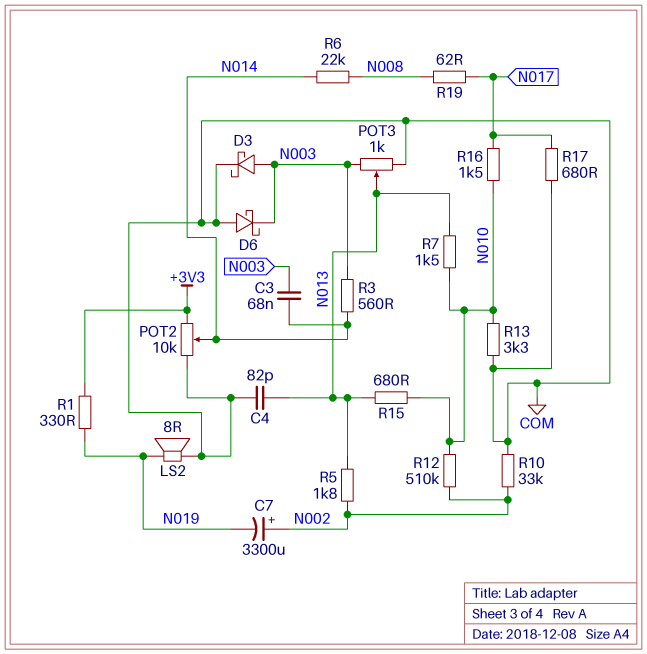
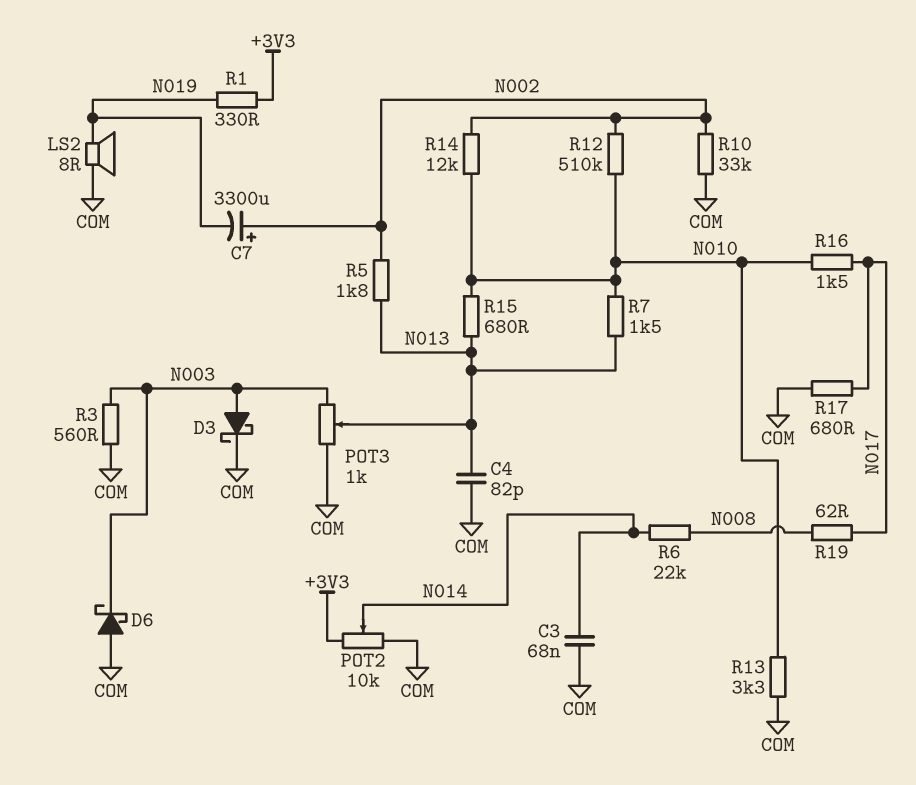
C3: 68nF (N003, N014) -> 68nF (COM, N014)
R3: 560 (N003, N014) -> 560 (COM, N003)
R14: none -> 12k (N002, N010)

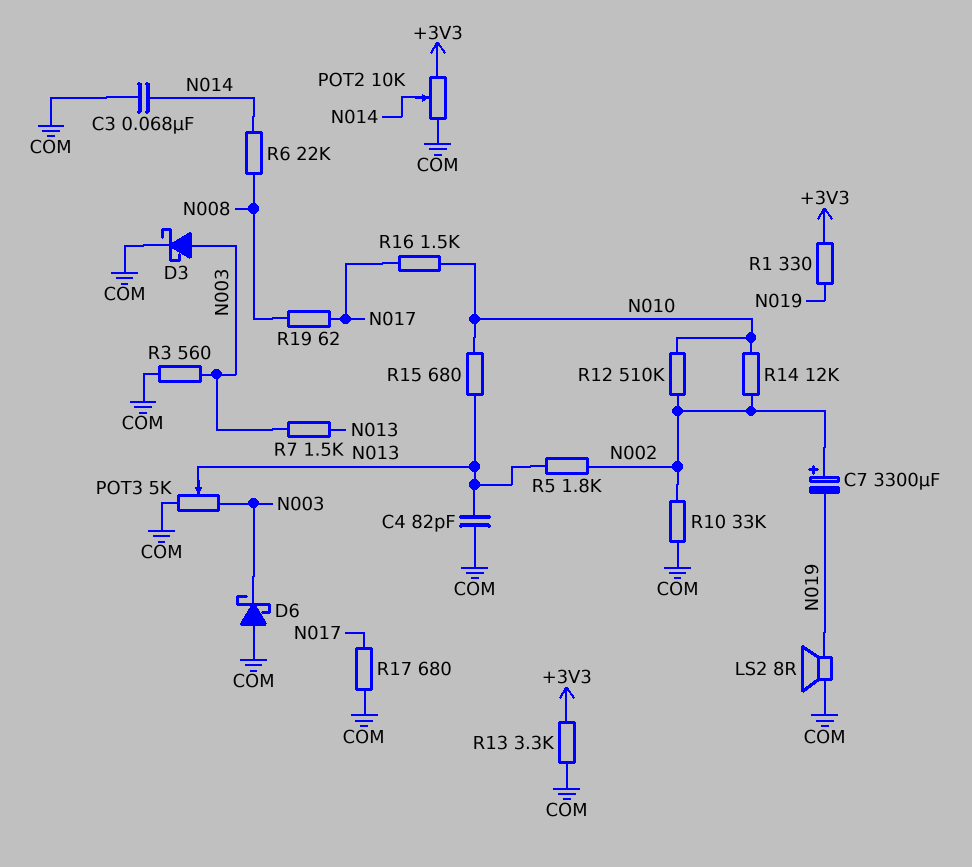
POT3: 1k (COM, N003, wiper N013) -> 5k (COM, N003, wiper N013)
R7: 1.5k (N010, N013) -> 1.5k (N003, N013)
R13: 3.3k (COM, N010) -> 3.3k (+3V3, COM)

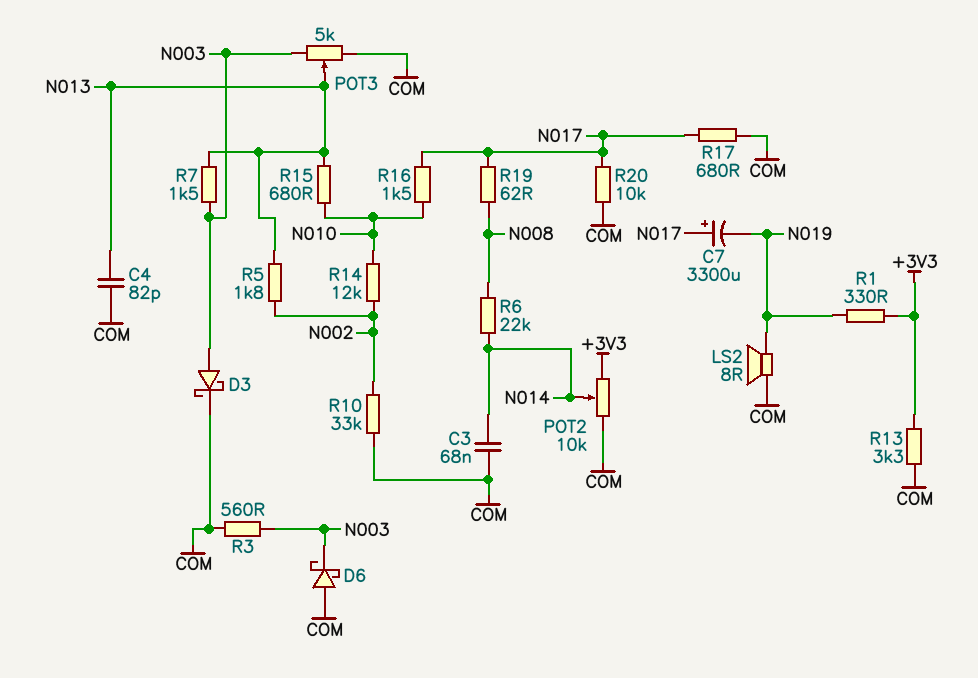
C7: 3300uF (plus N002, minus N019) -> 3300uF (plus N017, minus N019)
R12: 510k (N002, N010) -> none
R20: none -> 10k (COM, N017)

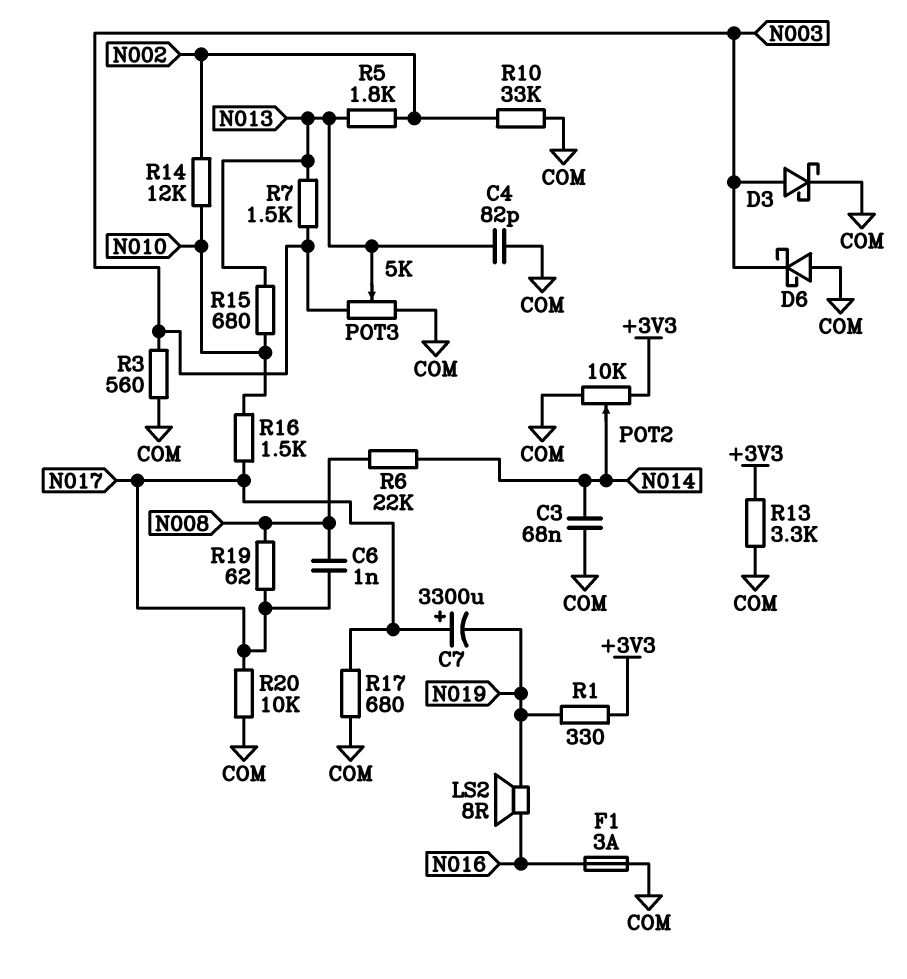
C6: none -> 1nF (N008, N017)
F1: none -> 3A (COM, N016)
LS2: speaker 8R (COM, N019) -> speaker 8R (N016, N019)

